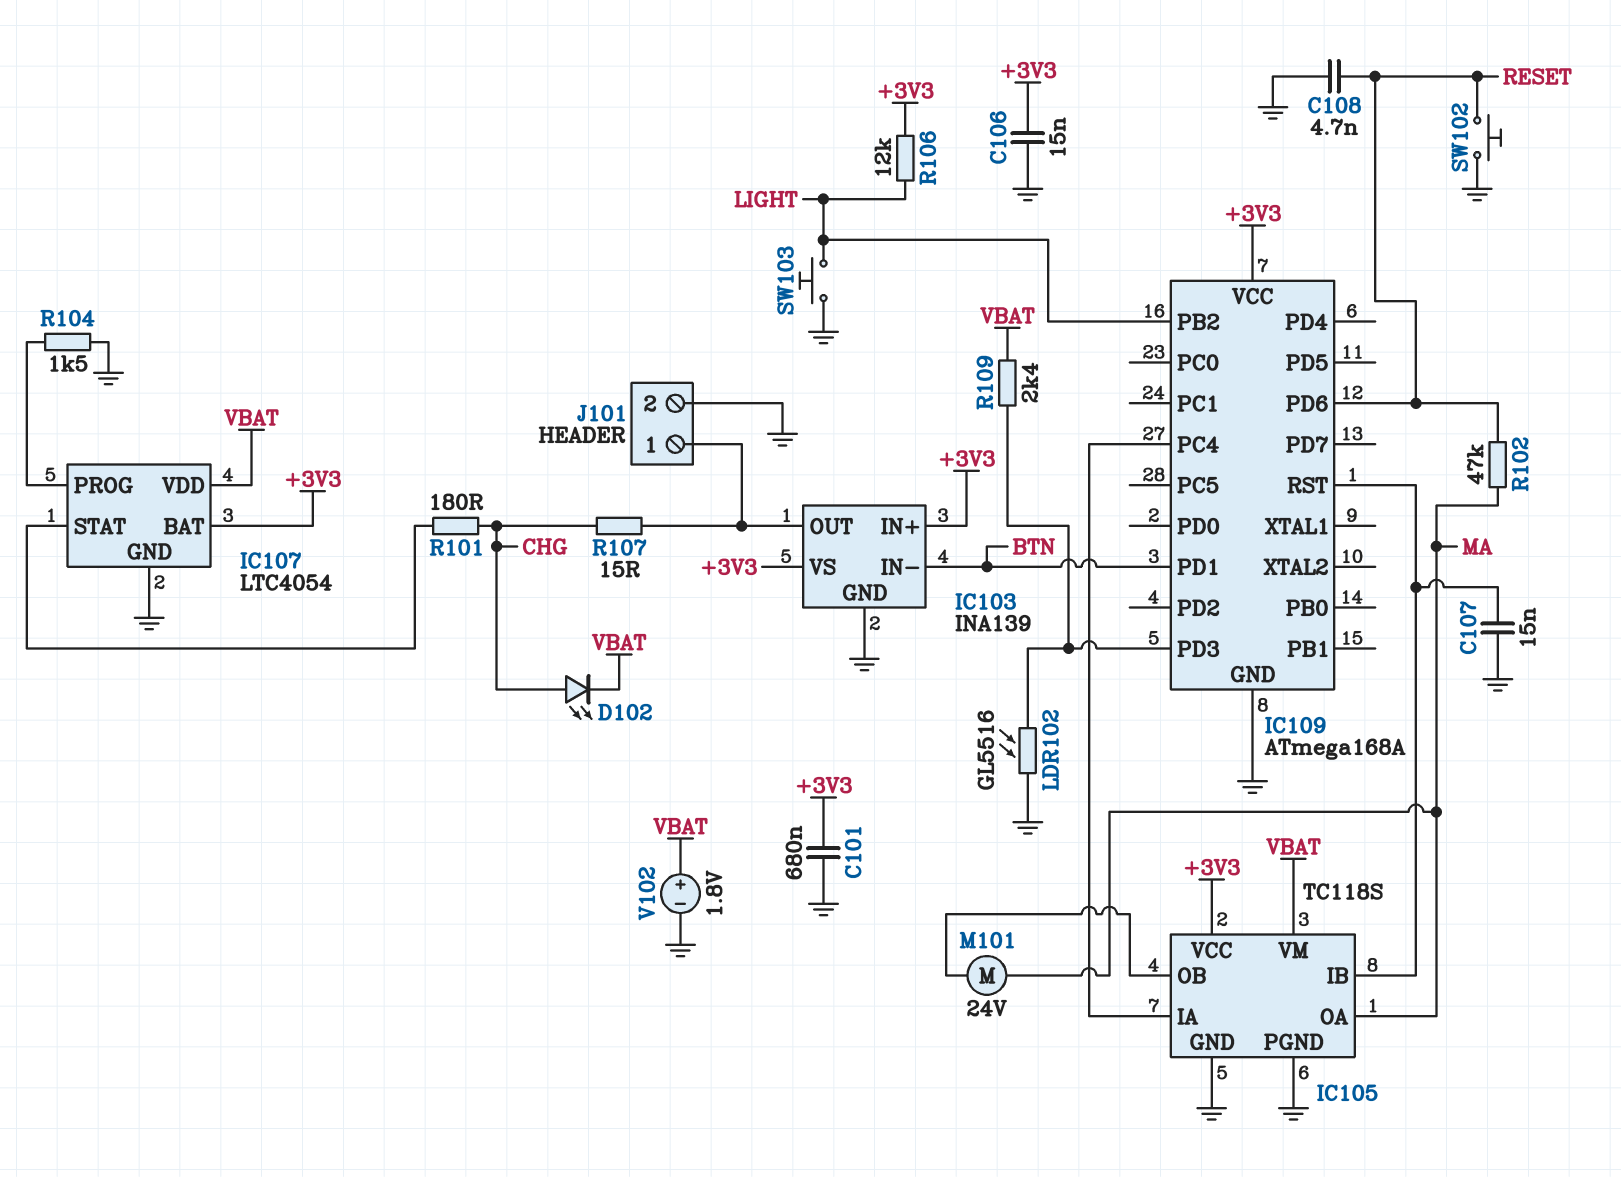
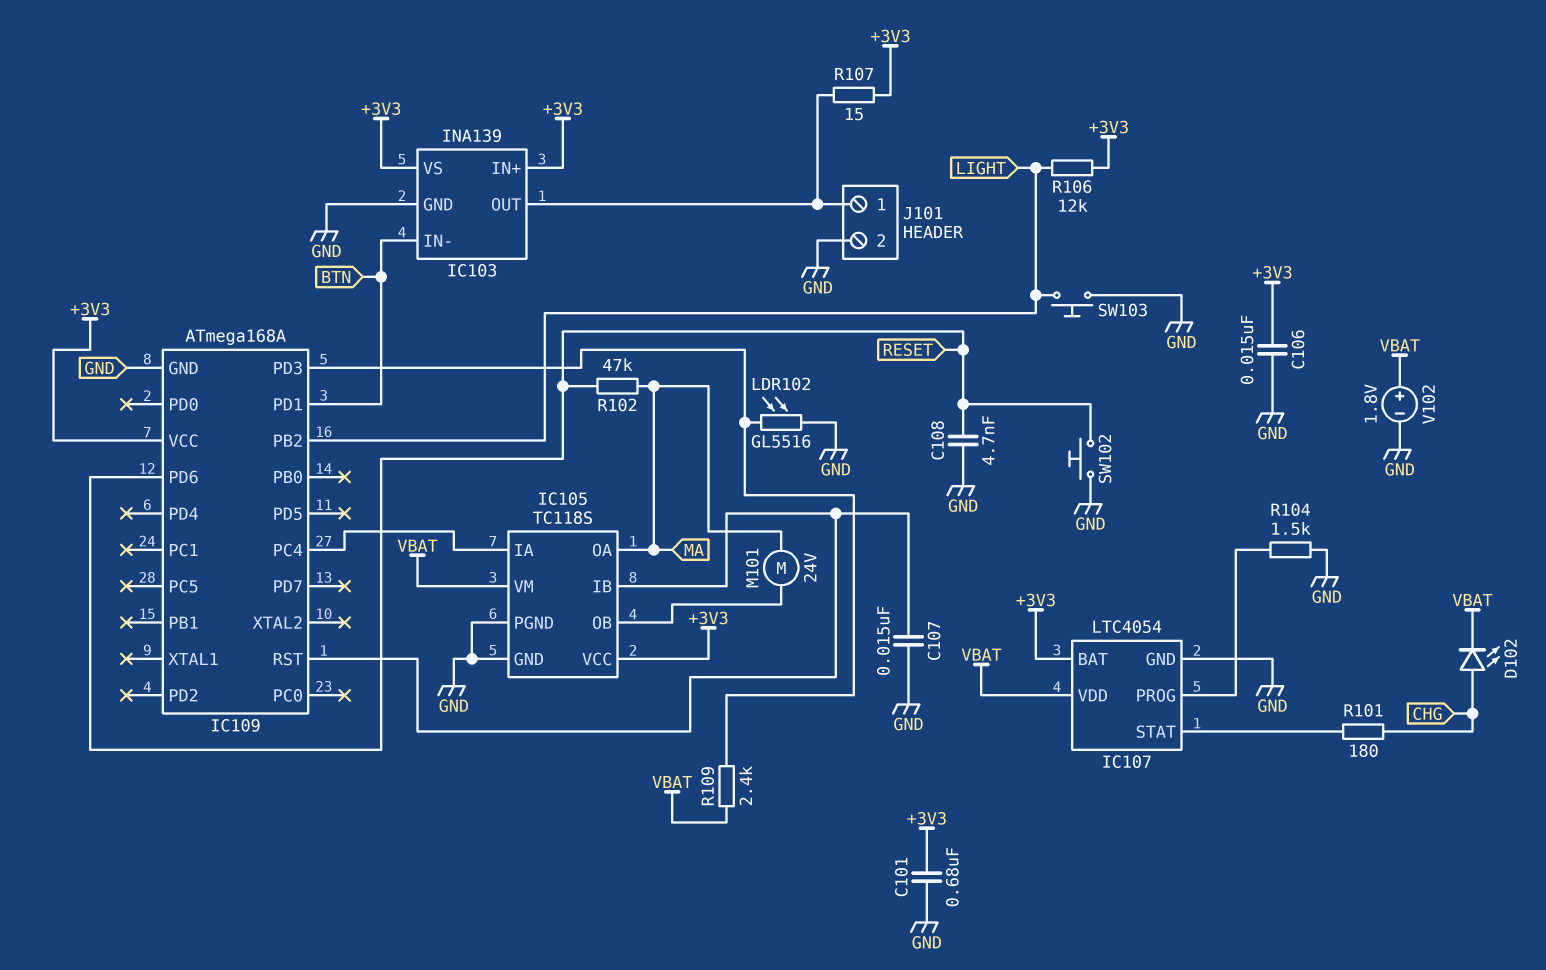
R107: 15 (CHG, IC103/OUT) -> 15 (+3V3, IC103/OUT)

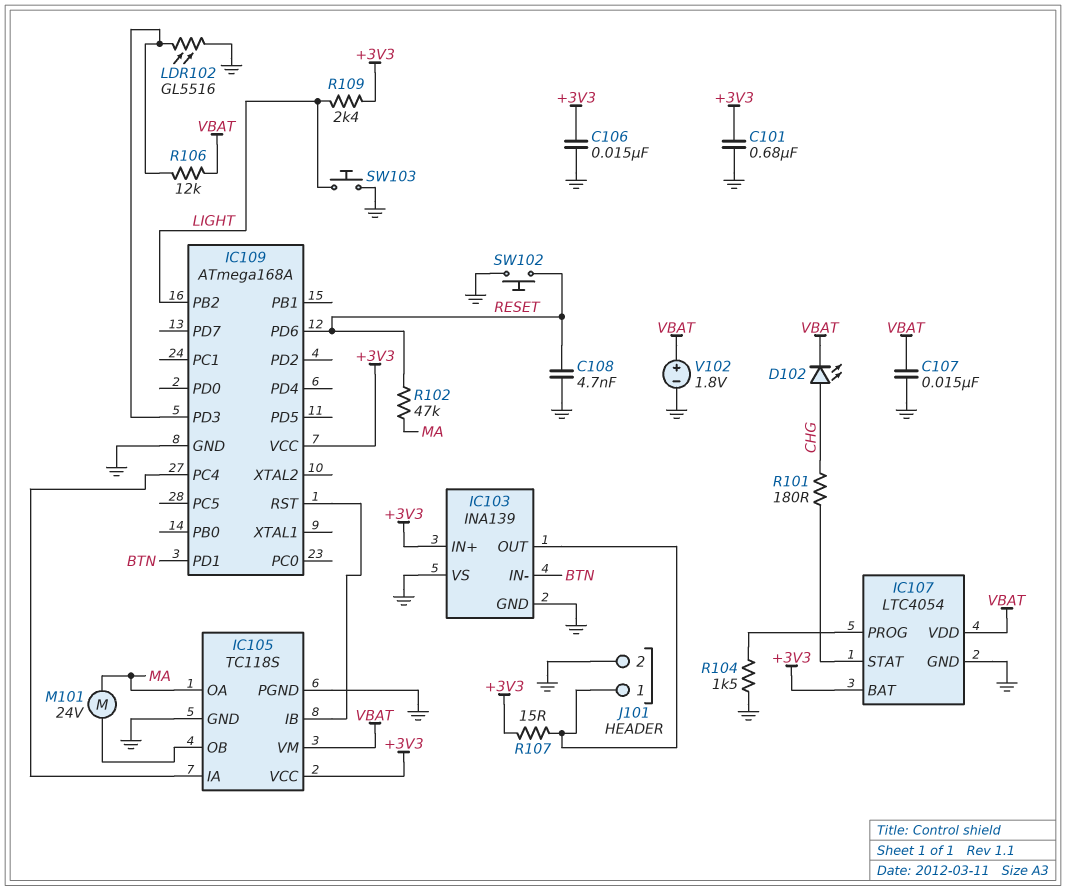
C107: 15nF (GND, IC105/IB) -> 15nF (GND, VBAT)
IC103 pin VS: +3V3 -> GND
R106: 12k (+3V3, LIGHT) -> 12k (IC109/PD3, VBAT)
R109: 2.4k (IC109/PD3, VBAT) -> 2.4k (+3V3, LIGHT)

